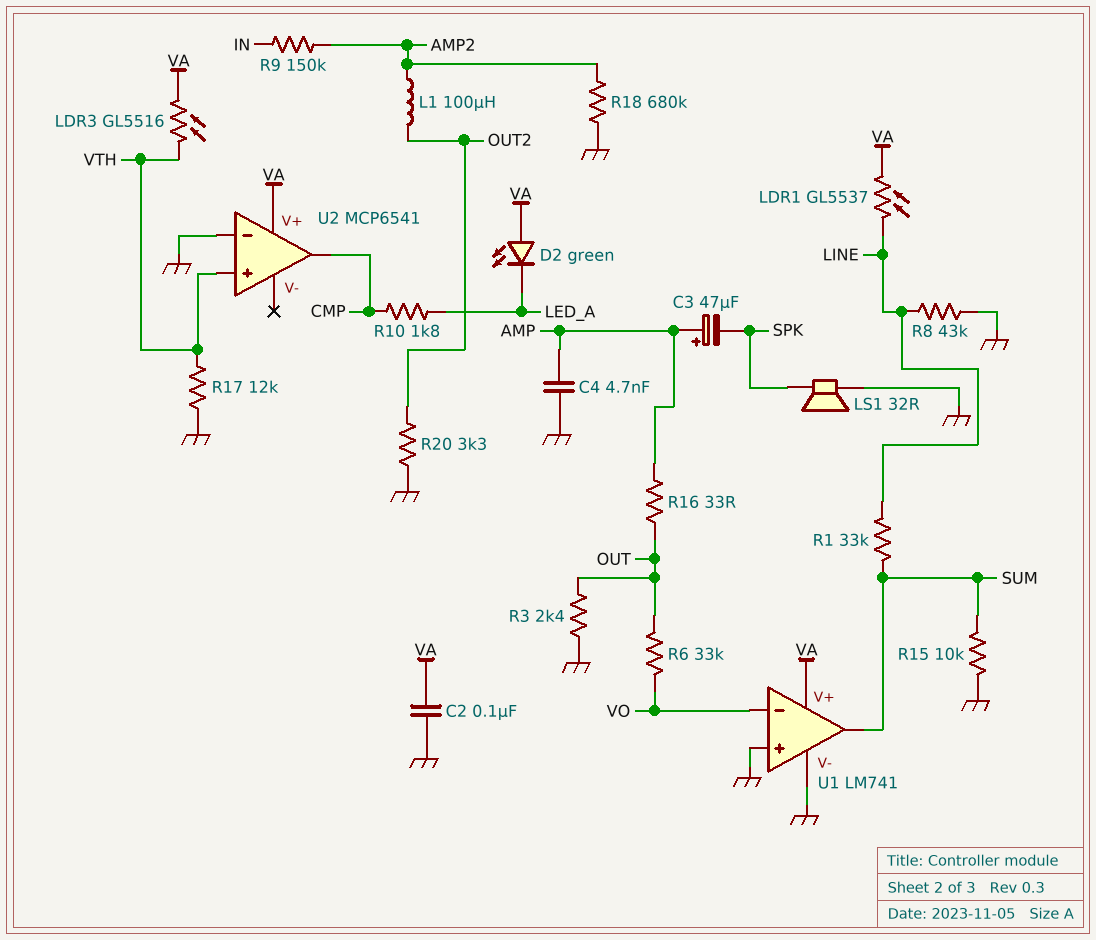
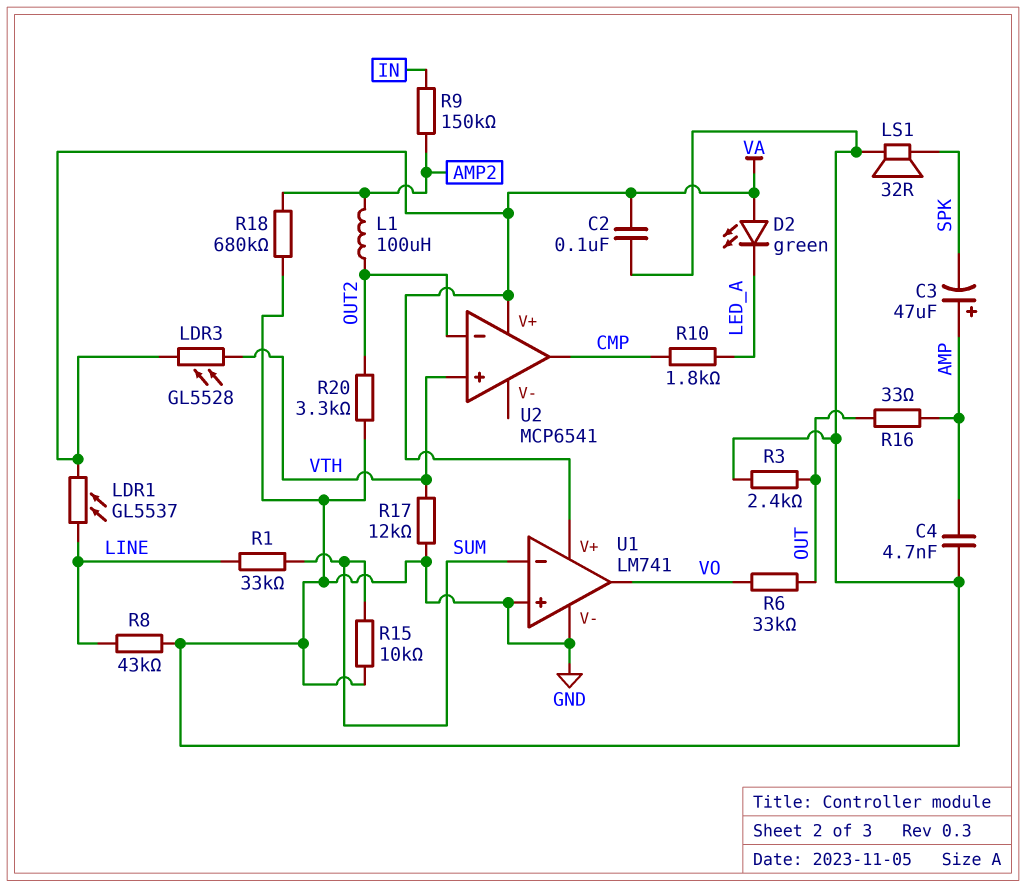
LDR3: GL5516 (VA, VTH) -> GL5528 (VA, VTH)
U1 pin in-: VO -> SUM
U1 pin out: SUM -> VO
U2 pin in-: GND -> OUT2

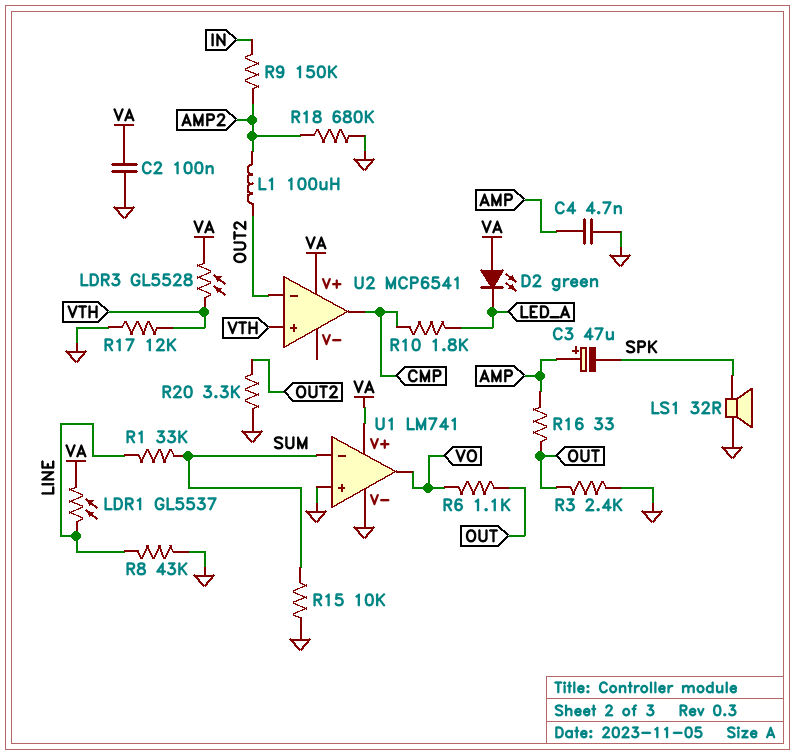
R6: 33k (OUT, VO) -> 1.1k (OUT, VO)

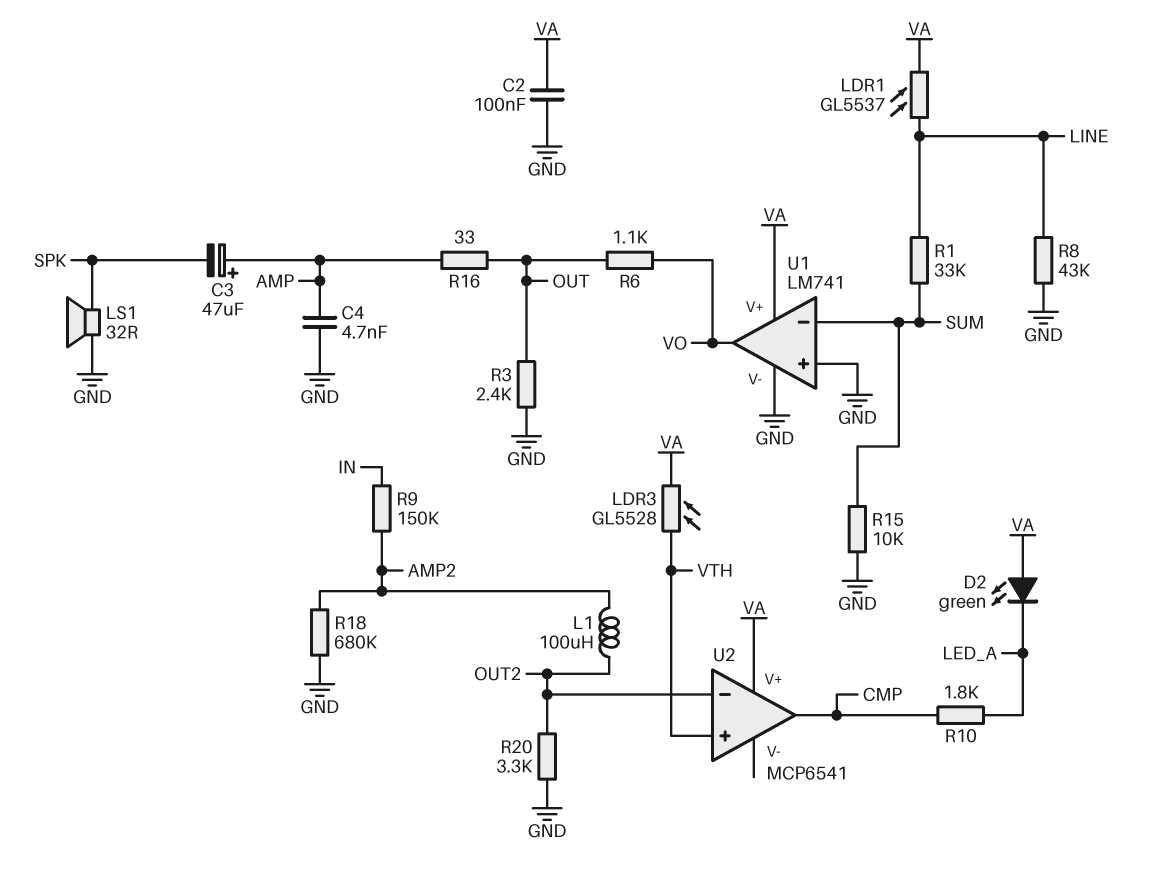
R17: 12k (GND, VTH) -> none

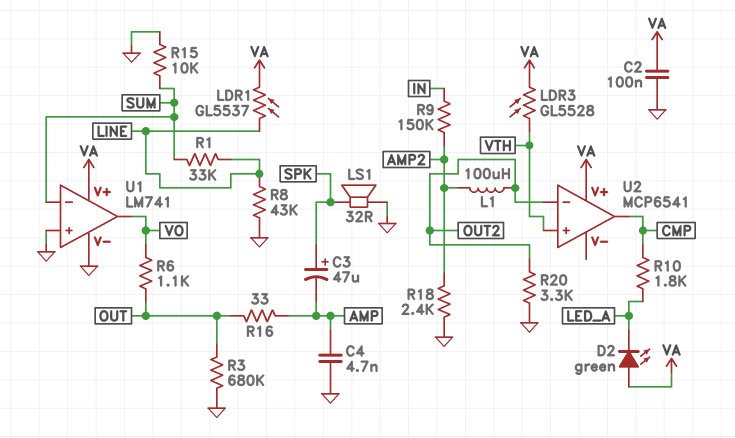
C3: 47uF (plus AMP, minus SPK) -> 47uF (plus SPK, minus AMP)
R3: 2.4k (GND, OUT) -> 680k (GND, OUT)
R18: 680k (AMP2, GND) -> 2.4k (AMP2, GND)

